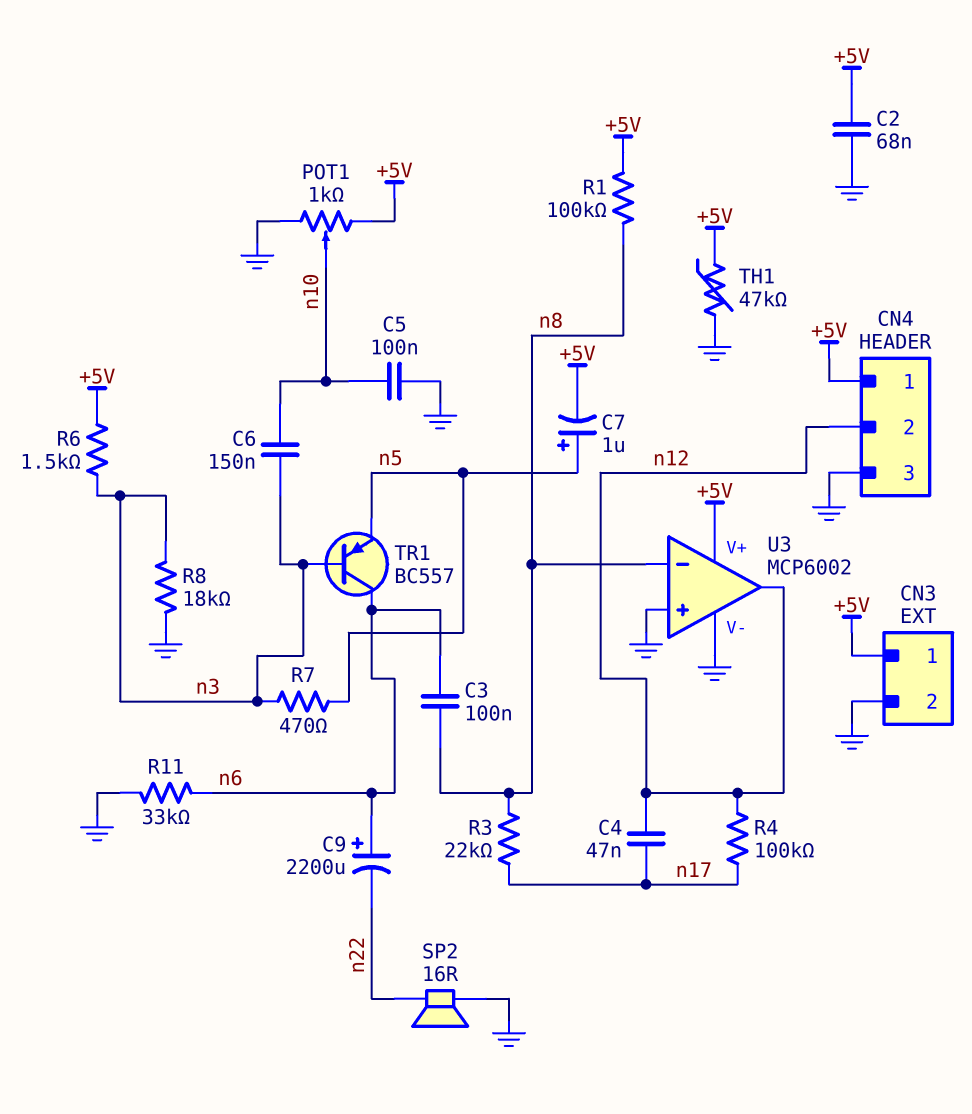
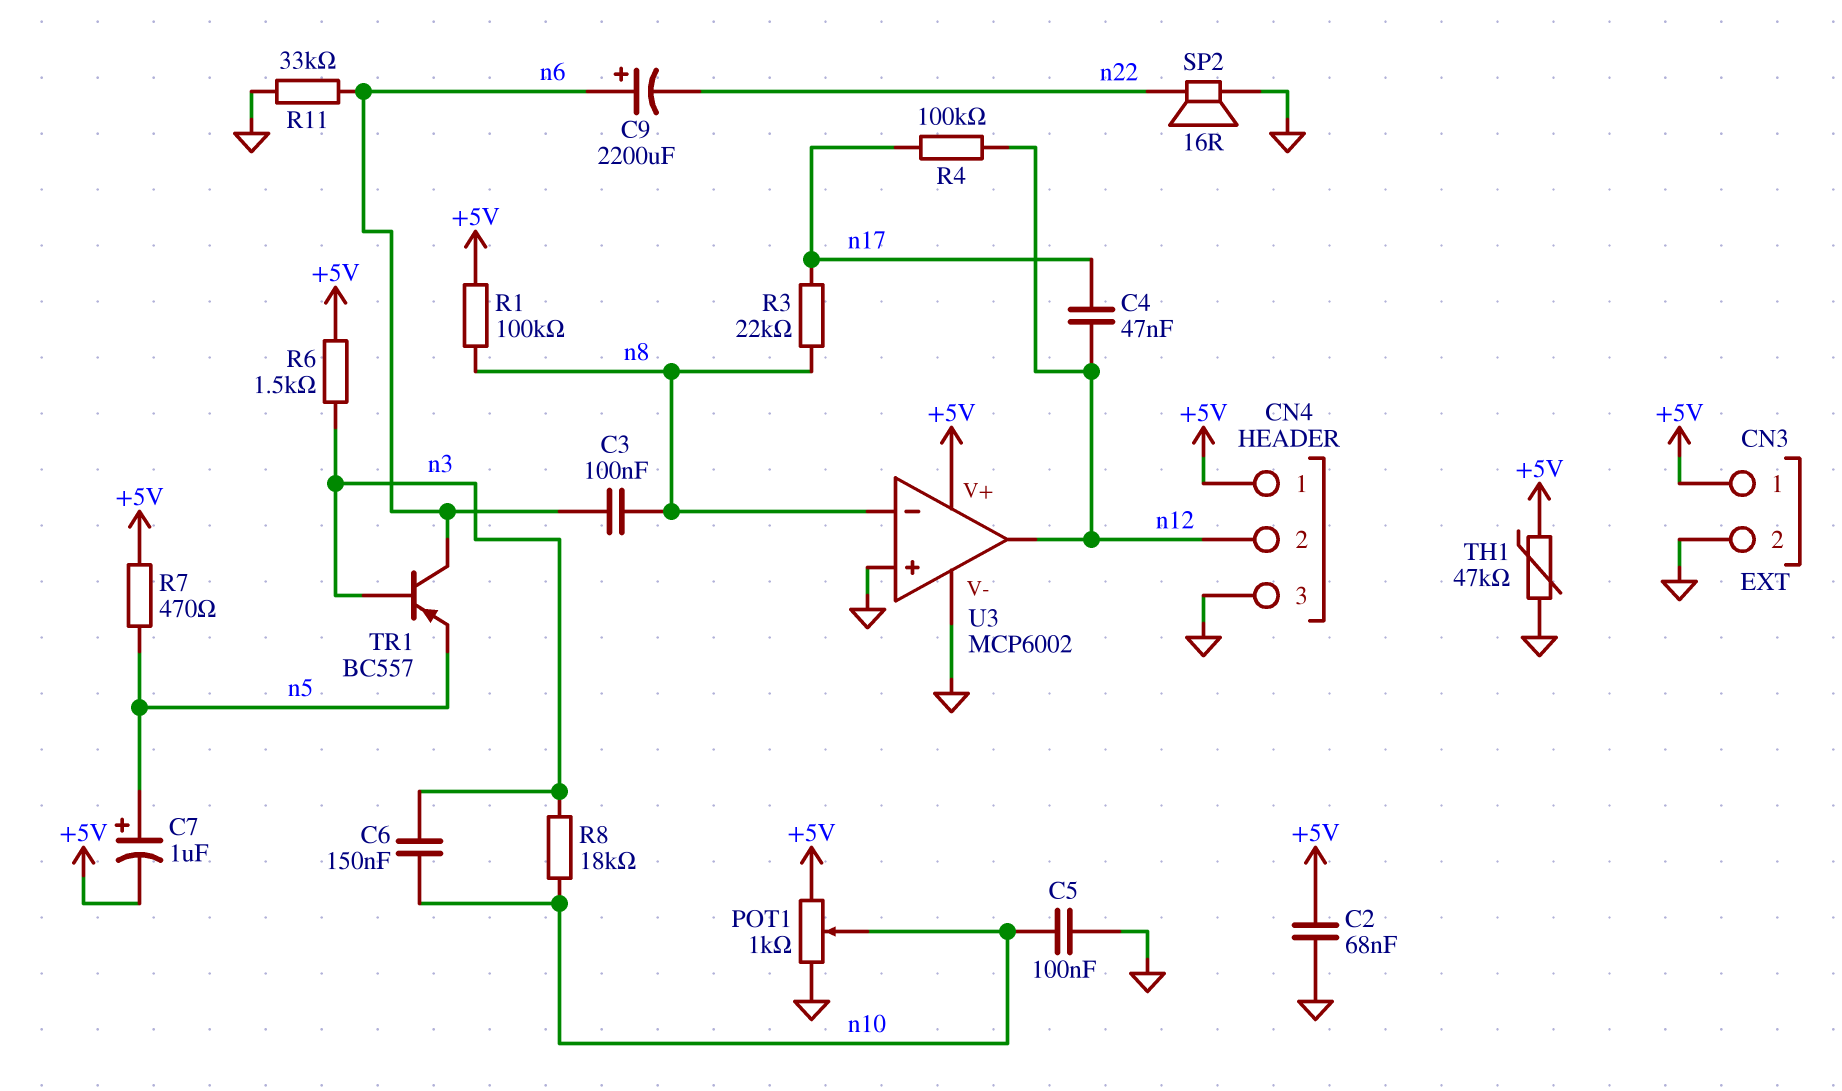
R7: 470 (n3, n5) -> 470 (+5V, n5)
R8: 18k (GND, n3) -> 18k (n3, n10)

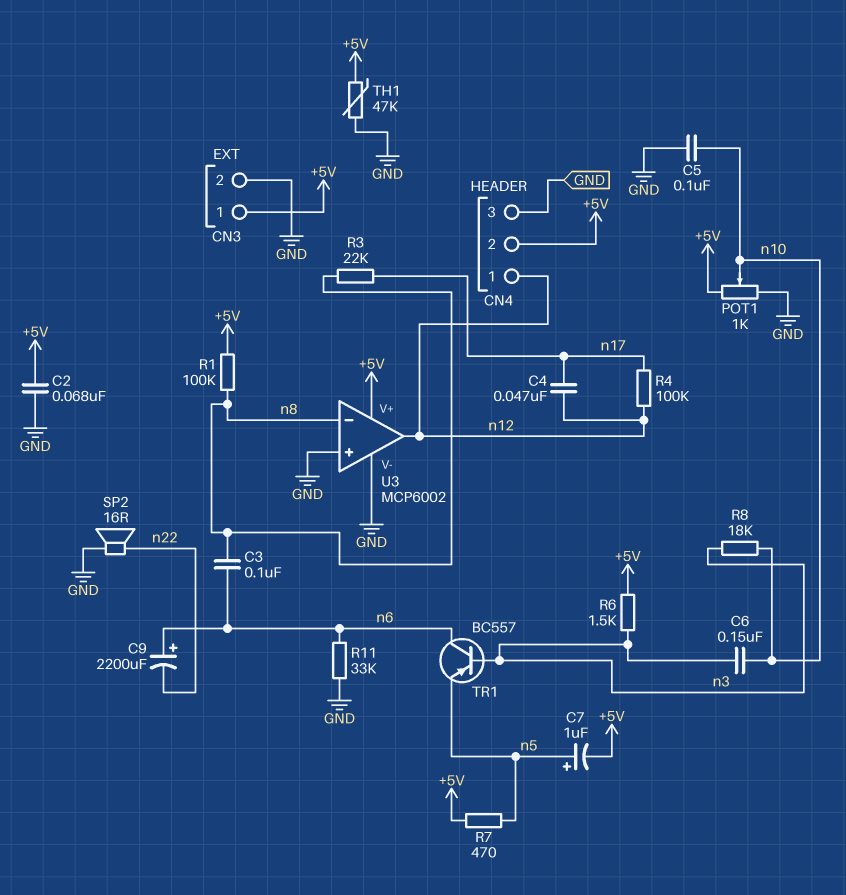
CN4 pin 1: +5V -> n12
CN4 pin 2: n12 -> +5V

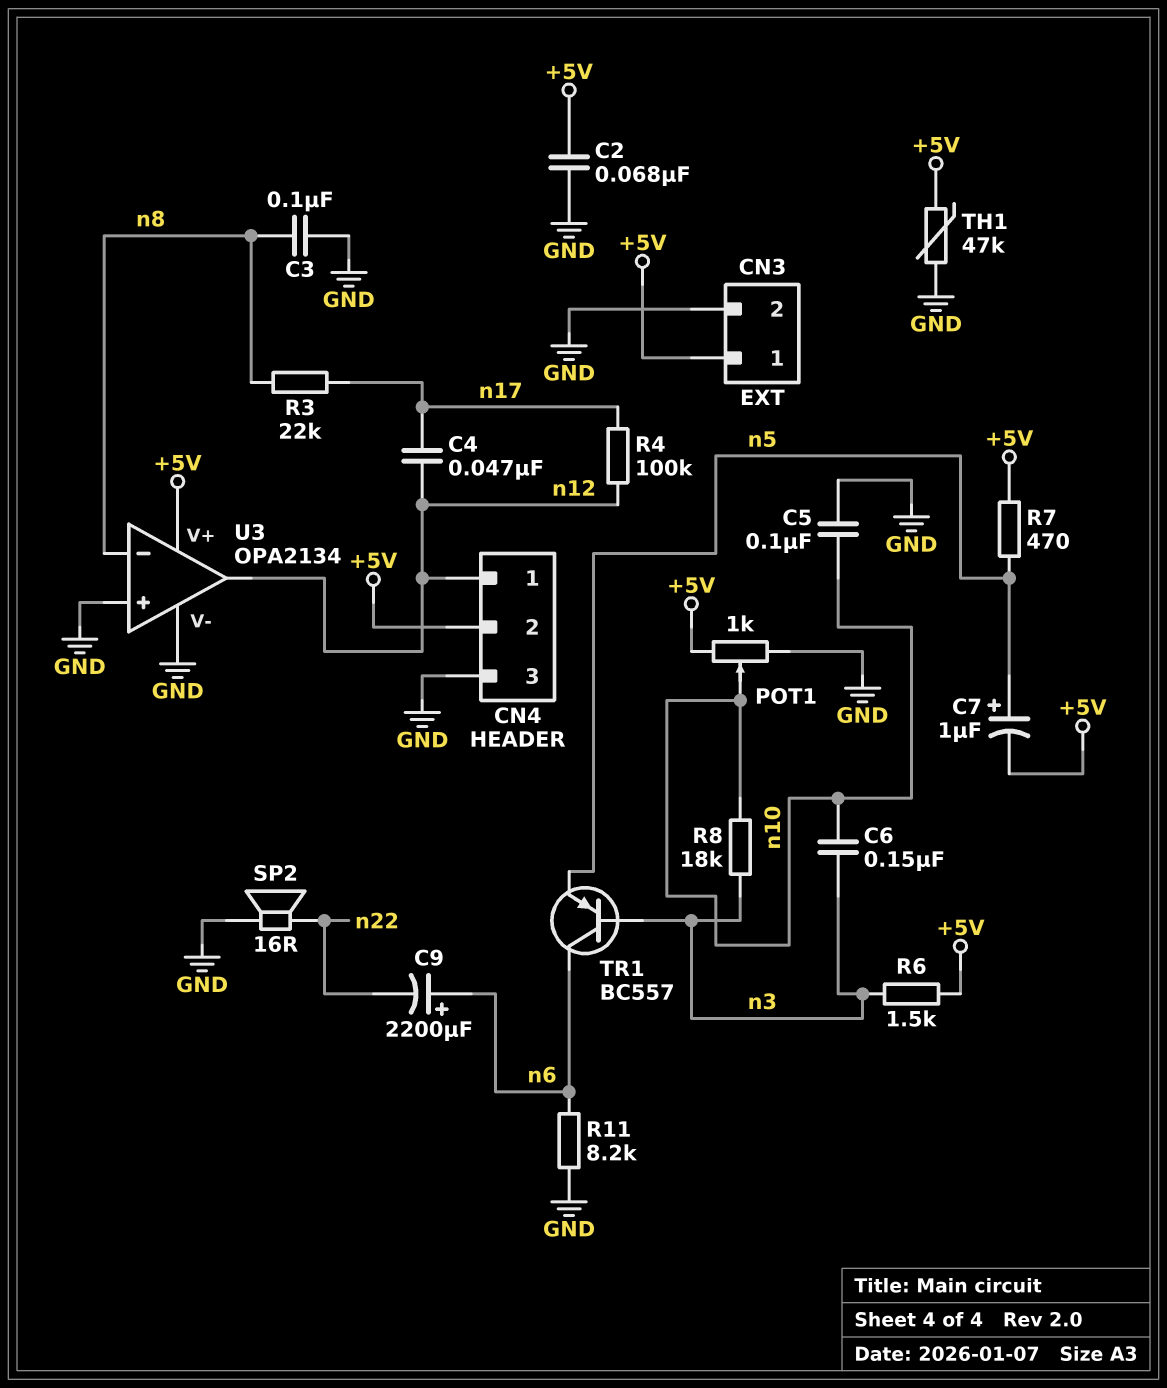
C3: 100nF (n6, n8) -> 100nF (GND, n8)
R1: 100k (+5V, n8) -> none
R11: 33k (GND, n6) -> 8.2k (GND, n6)
U3: MCP6002 -> OPA2134

